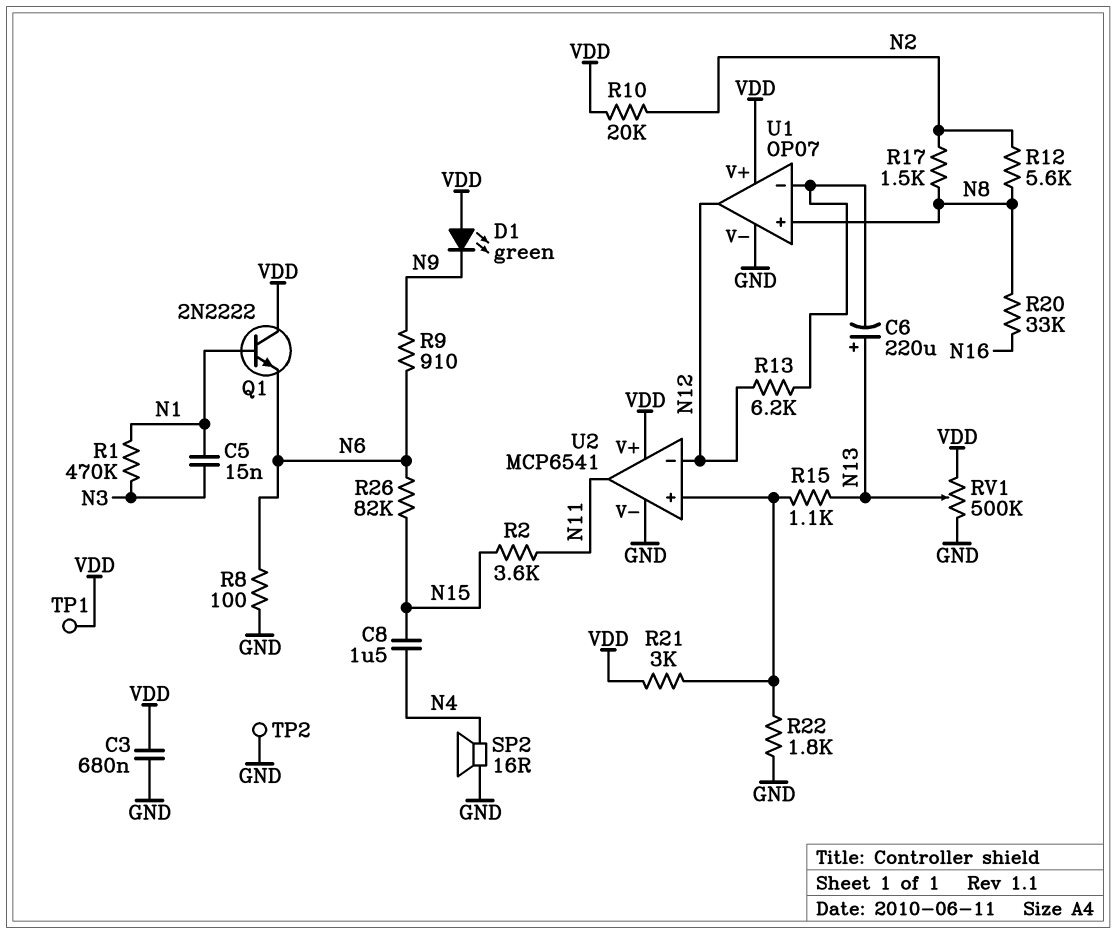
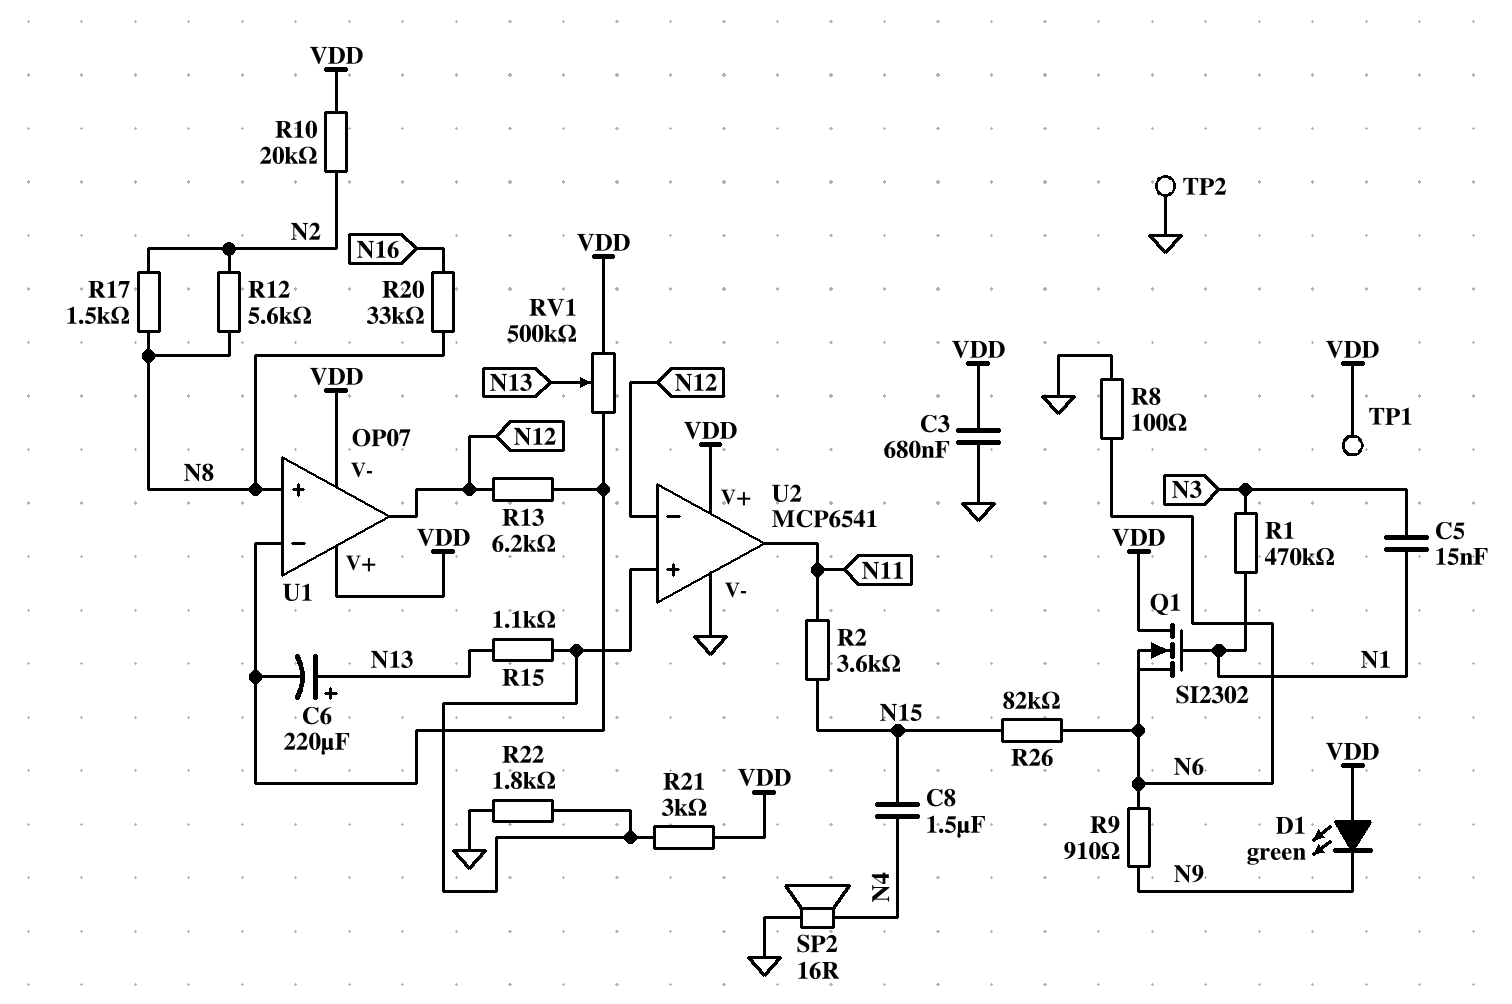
Q1: NPN 2N2222 (B N1, C VDD, E N6) -> NMOS SI2302 (G N1, D VDD, S N6)
RV1: 500k (GND, VDD, wiper N13) -> 500k (U1/in-, VDD, wiper N13)
U1 pin V-: GND -> VDD

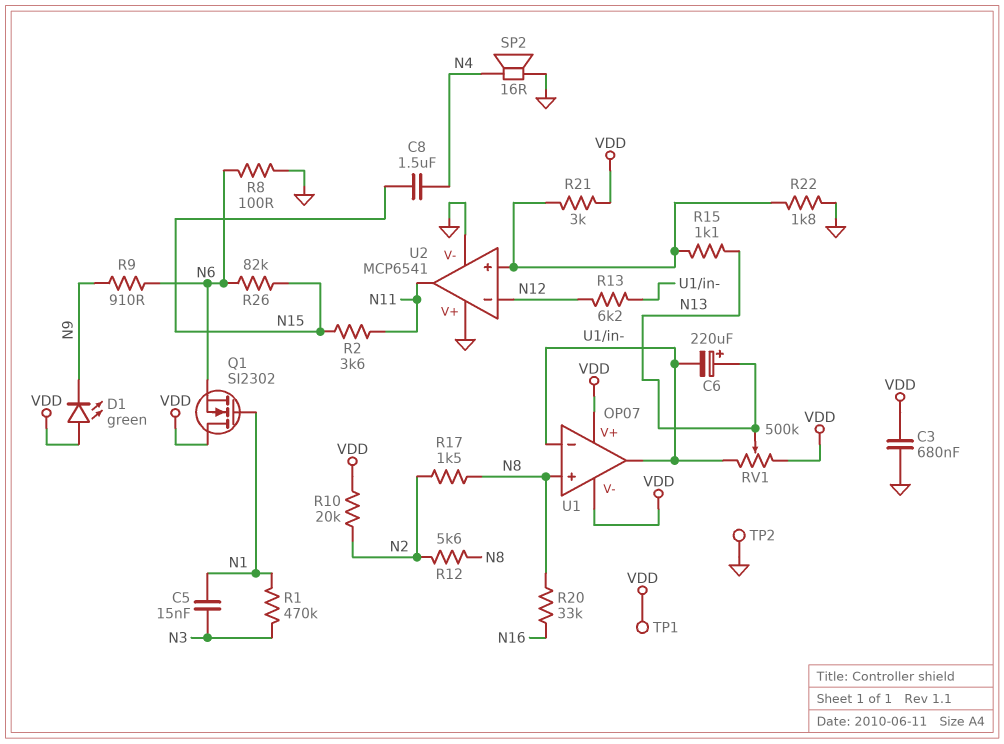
U1 pin out: N12 -> U1/in-
U2 pin V+: VDD -> GND

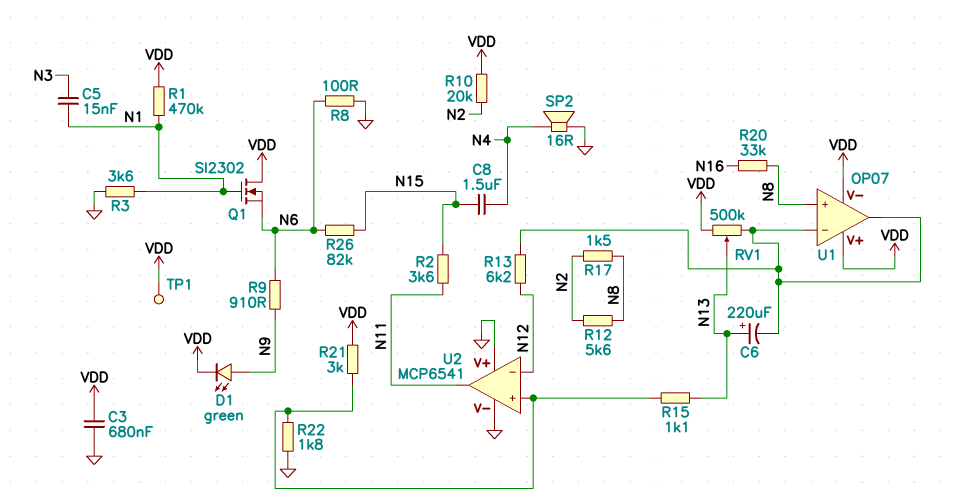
D1: LED green (A VDD, K N9) -> LED green (A N9, K VDD)
R1: 470k (N1, N3) -> 470k (N1, VDD)
R3: none -> 3.6k (GND, N1)
TP2: test point (GND) -> none

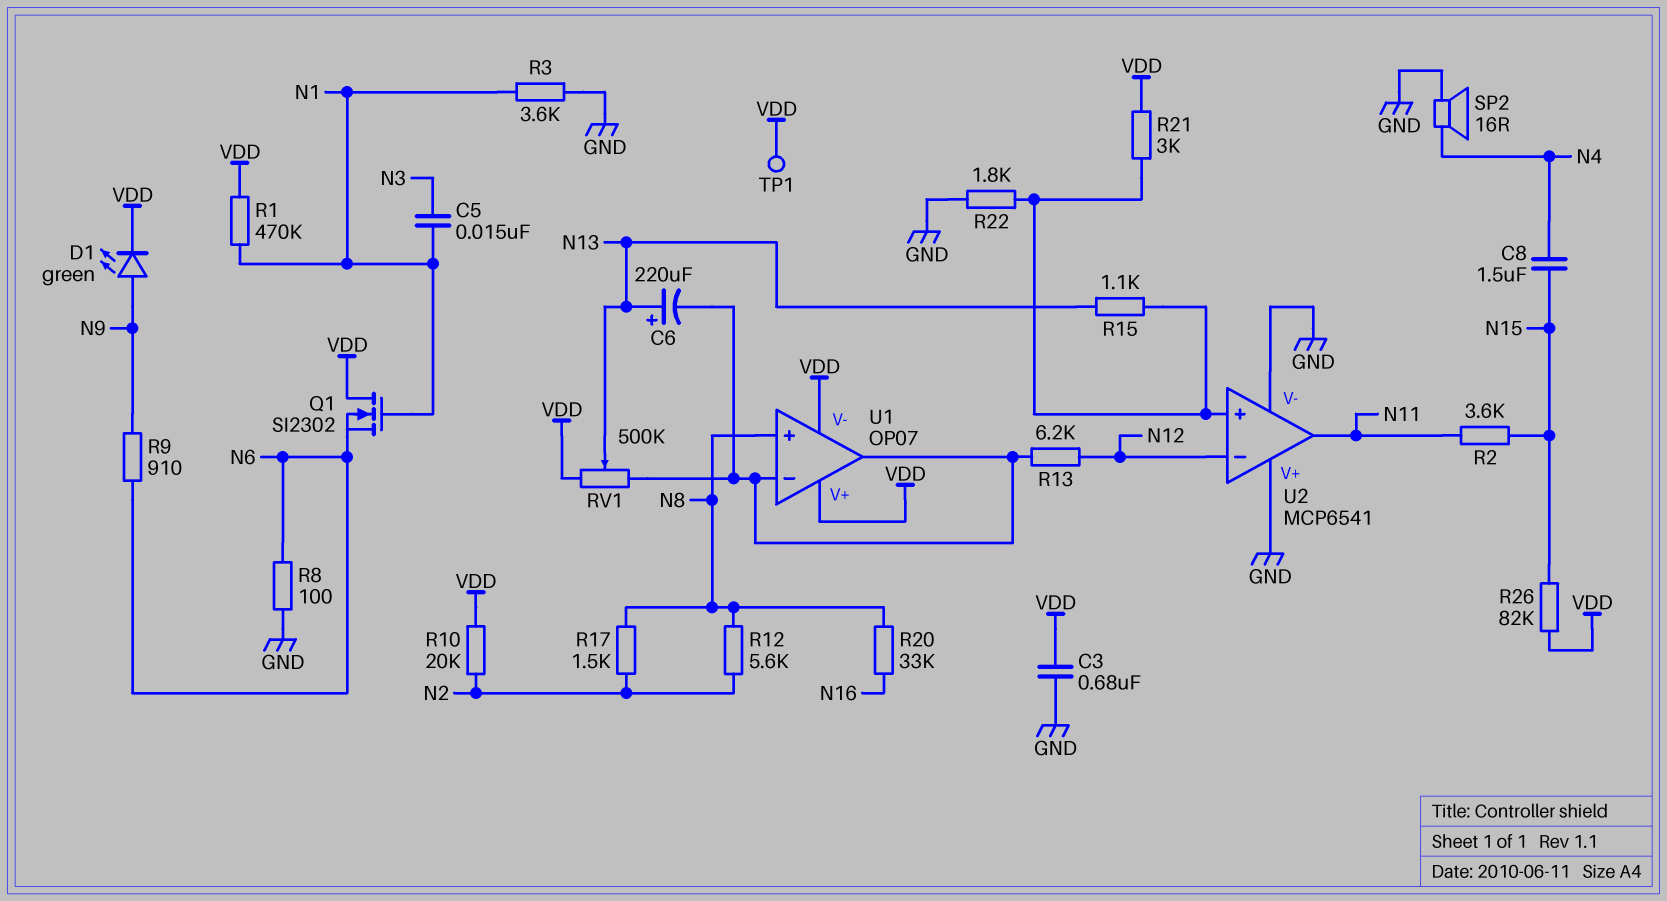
R26: 82k (N6, N15) -> 82k (N15, VDD)

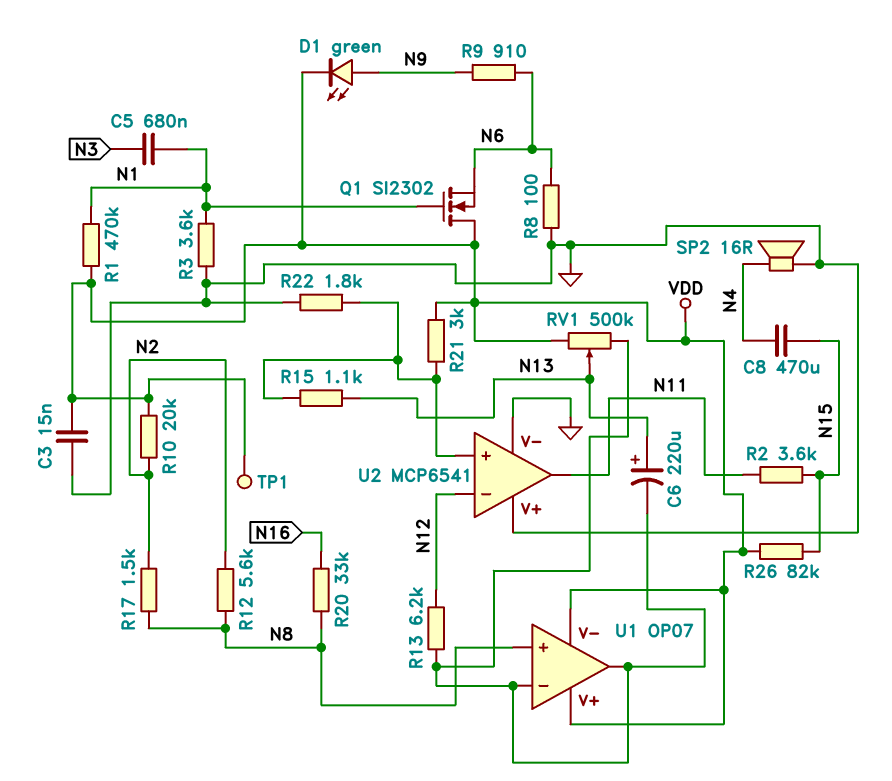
C3: 680nF (GND, VDD) -> 15nF (GND, VDD)
C5: 15nF (N1, N3) -> 680nF (N1, N3)
C8: 1.5uF (N4, N15) -> 470uF (N4, N15)

